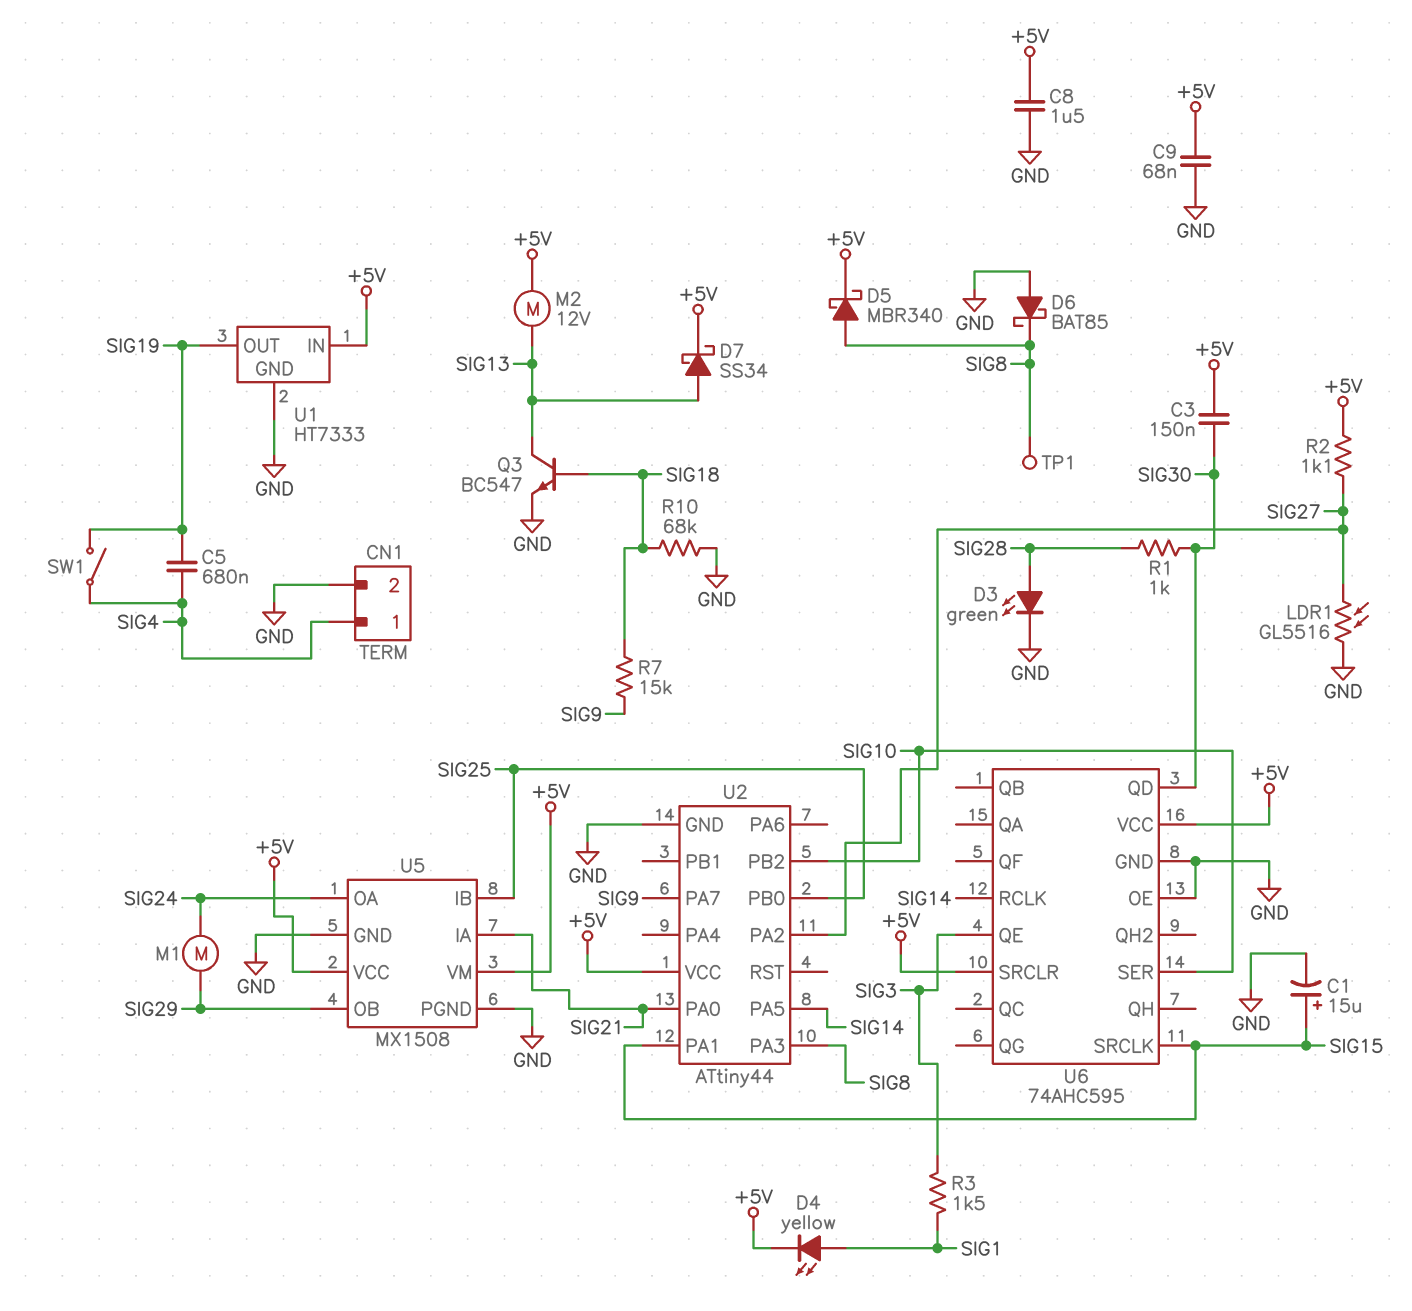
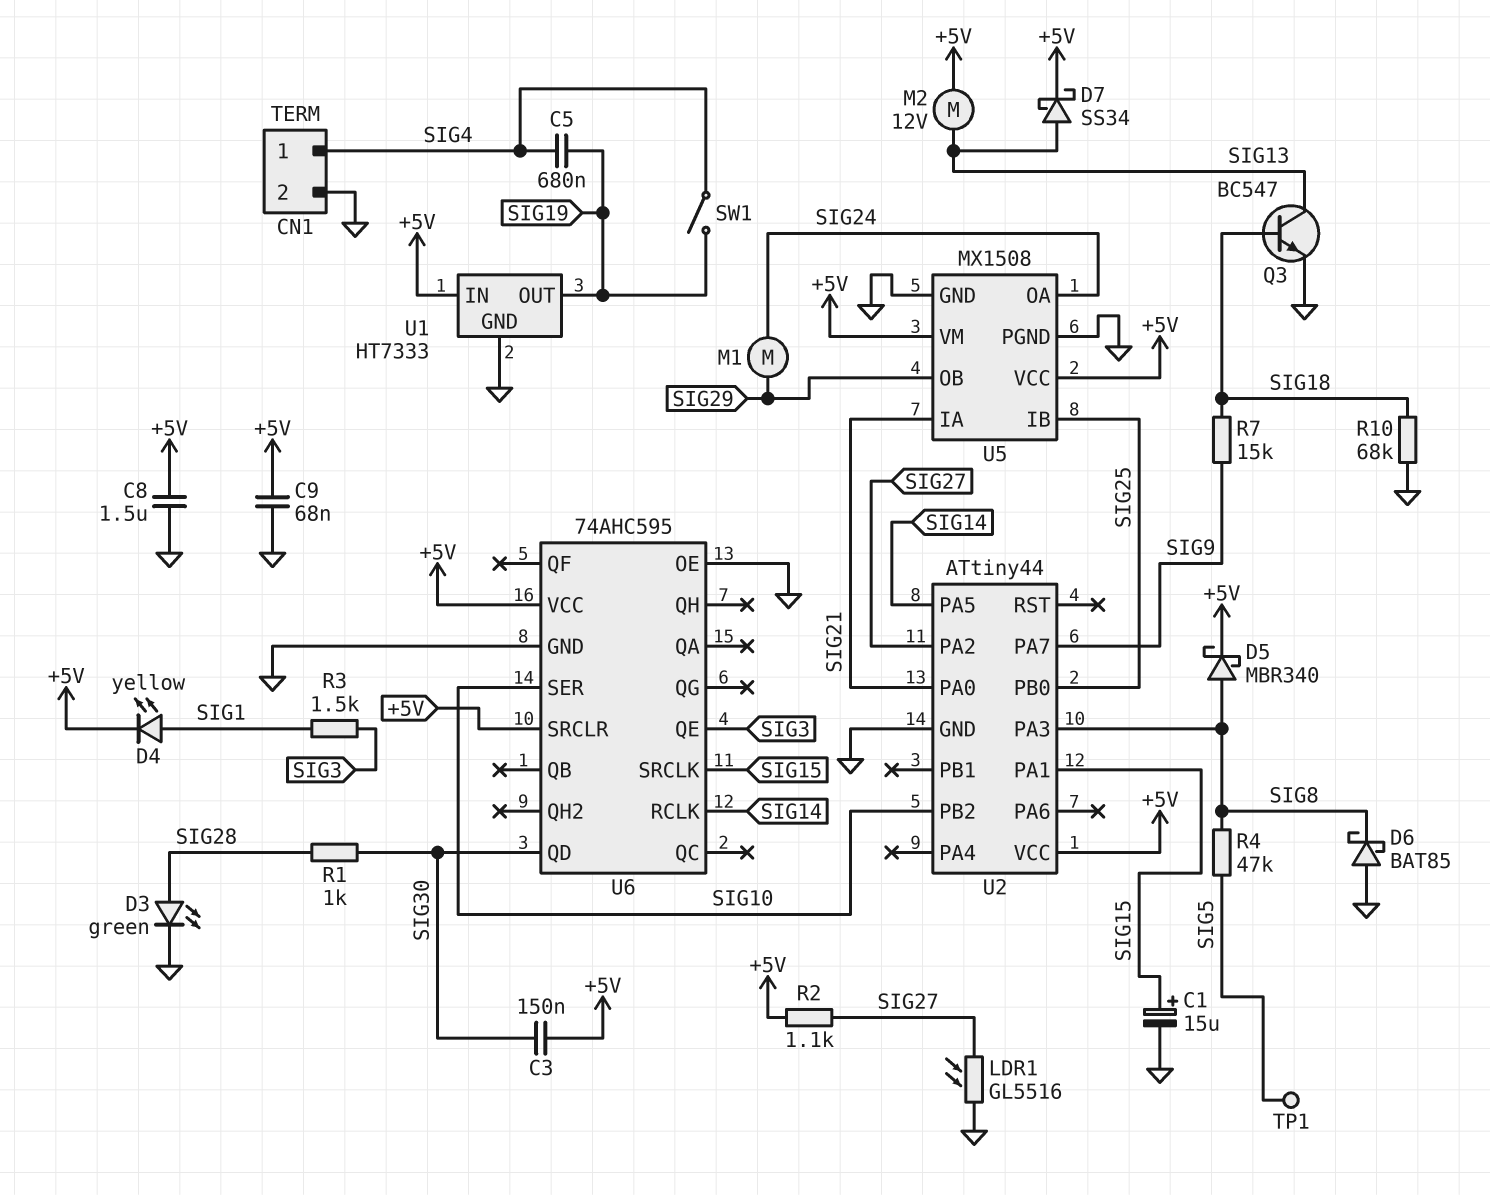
R4: none -> 47k (SIG5, SIG8)
TP1: test point (SIG8) -> test point (SIG5)

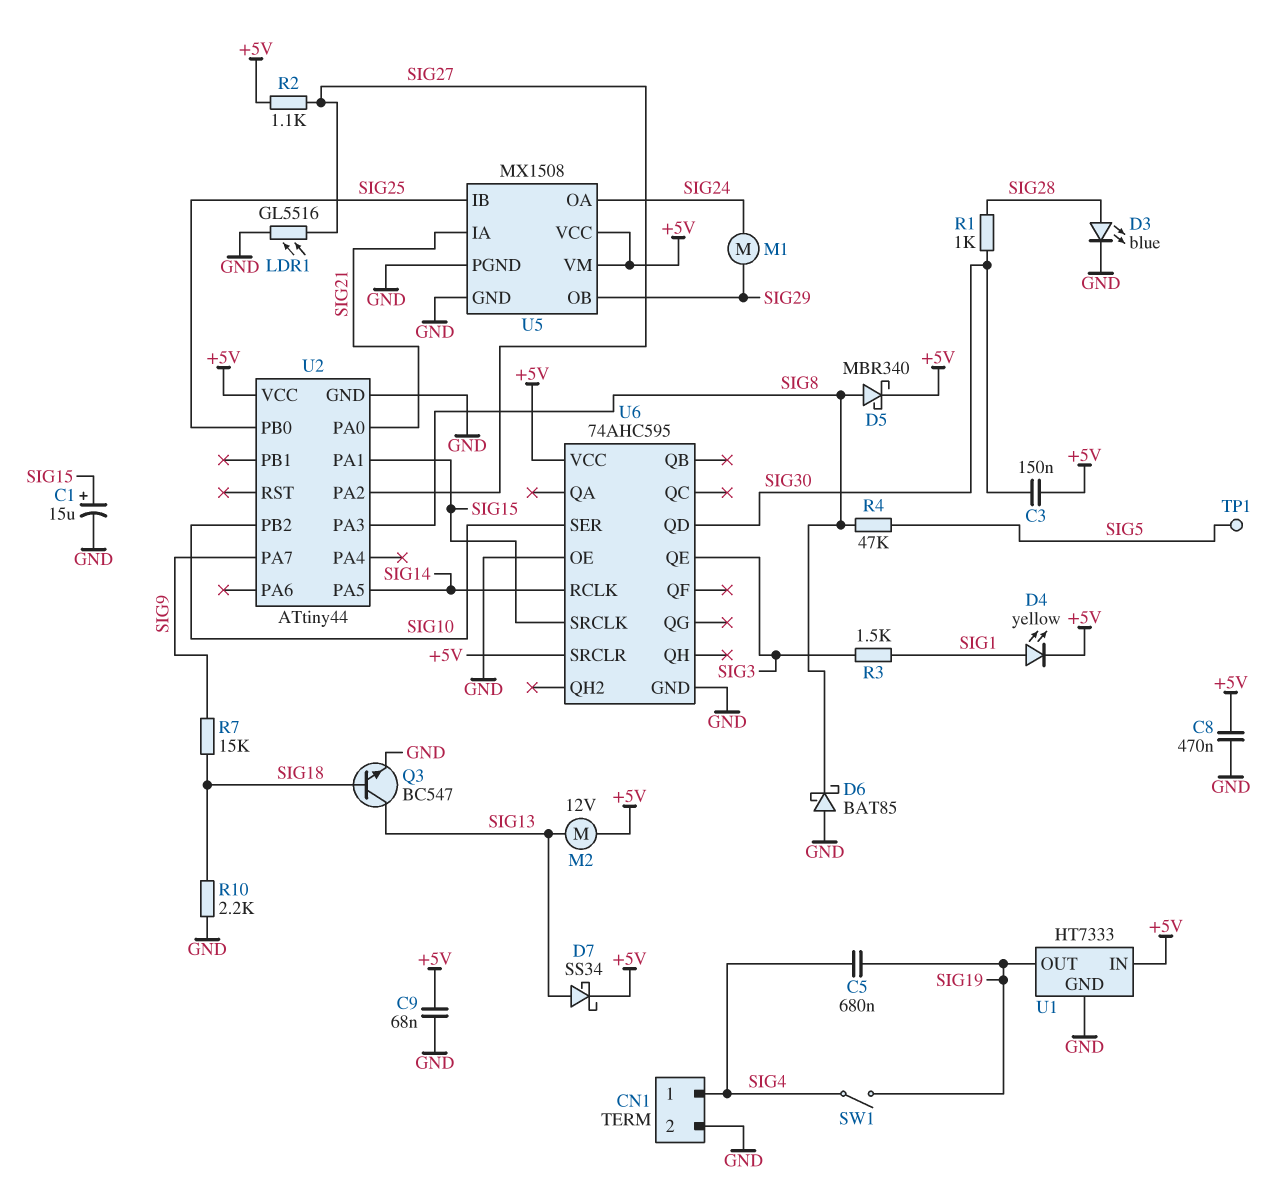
C8: 1.5uF (+5V, GND) -> 470nF (+5V, GND)
D3: LED green (A SIG28, K GND) -> LED blue (A SIG28, K GND)
R10: 68k (GND, SIG18) -> 2.2k (GND, SIG18)

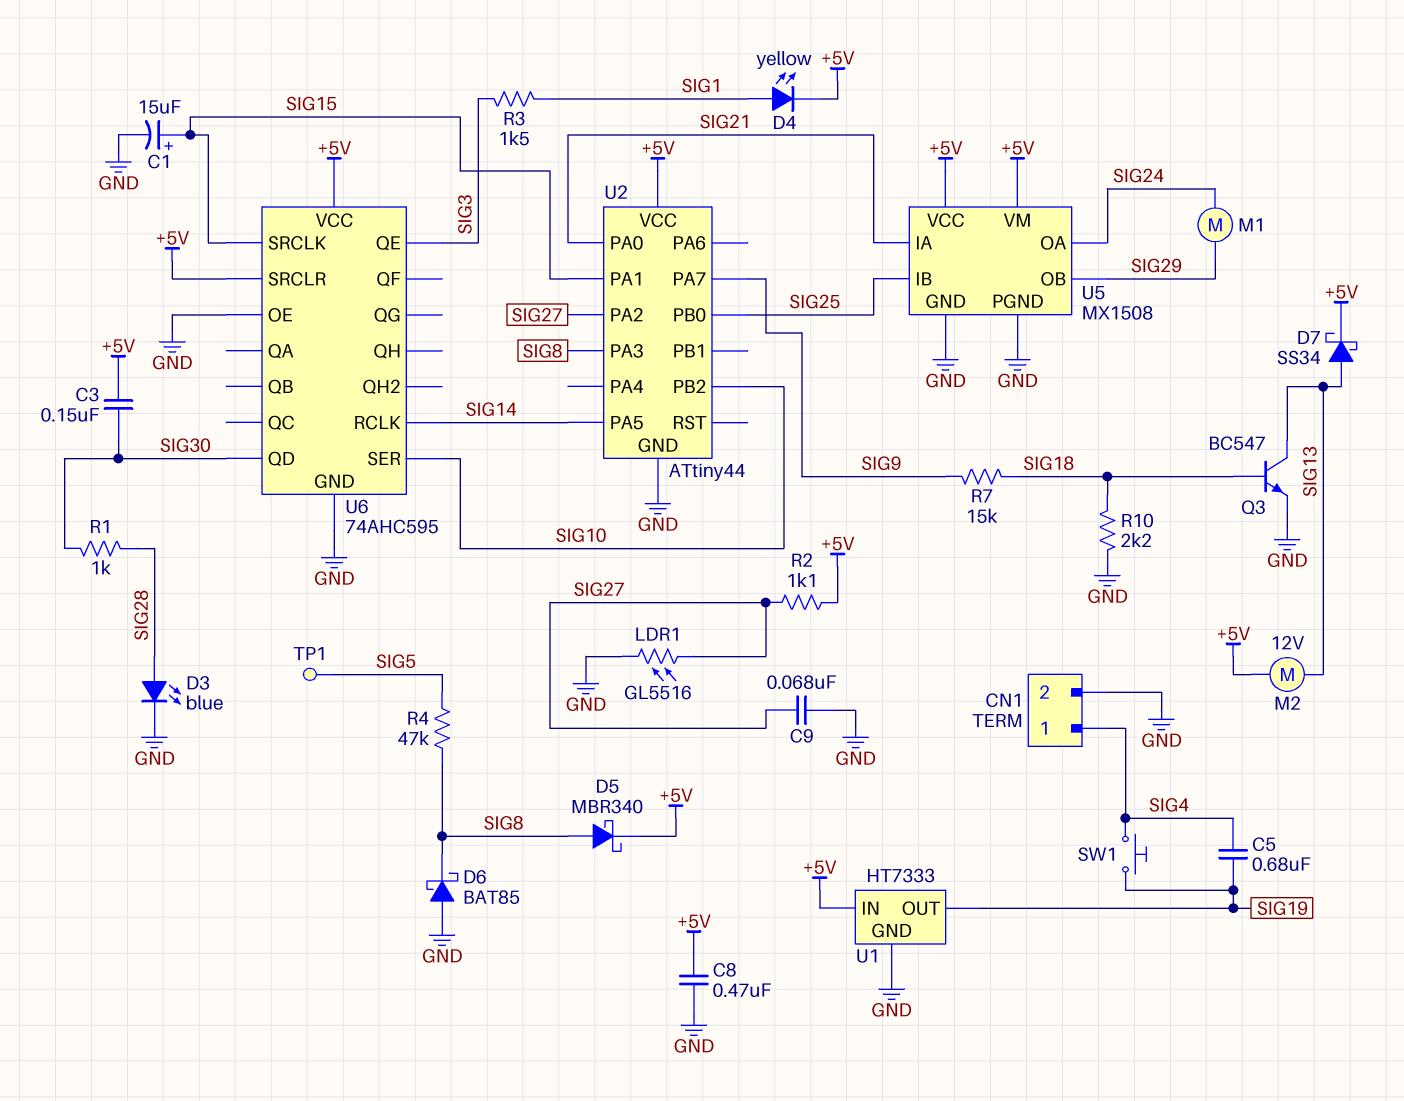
C9: 68nF (+5V, GND) -> 68nF (GND, SIG27)
SW1: switch (SIG4, SIG19) -> button (SIG4, SIG19)

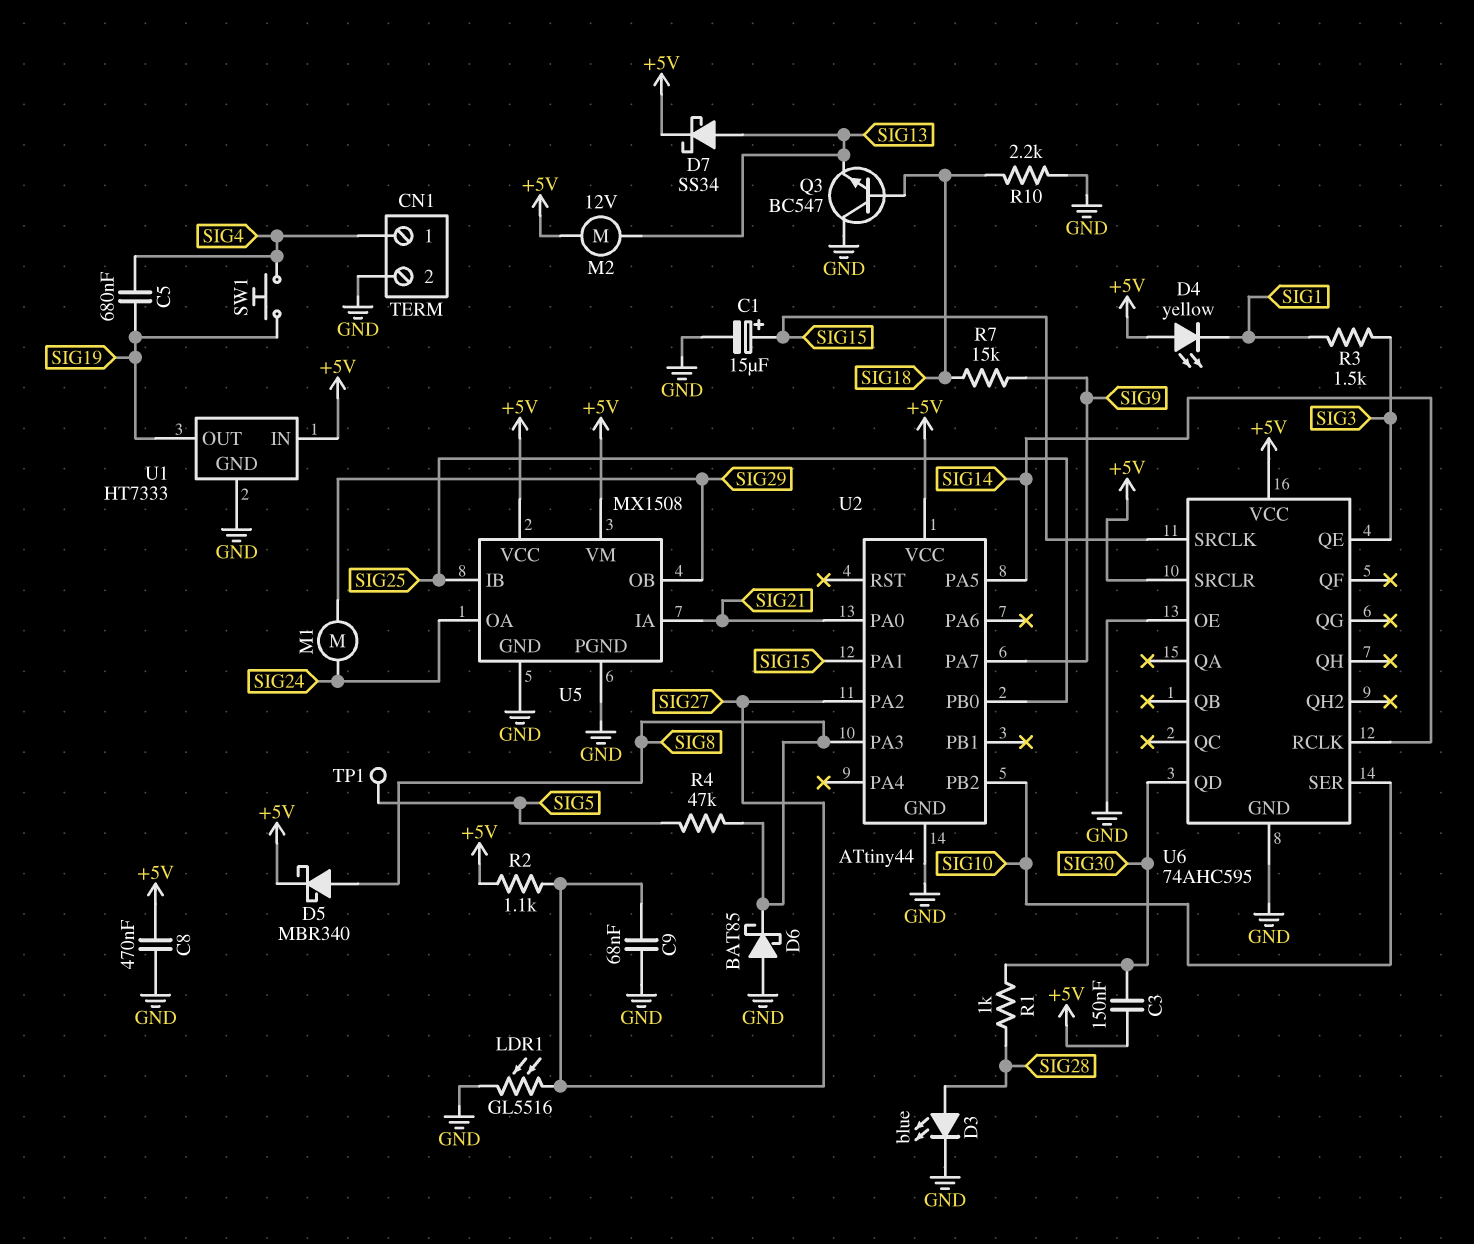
D4: LED yellow (A SIG1, K +5V) -> LED yellow (A +5V, K SIG1)
Q3: NPN BC547 (B SIG18, C SIG13, E GND) -> NPN BC547 (B SIG18, C GND, E SIG13)

